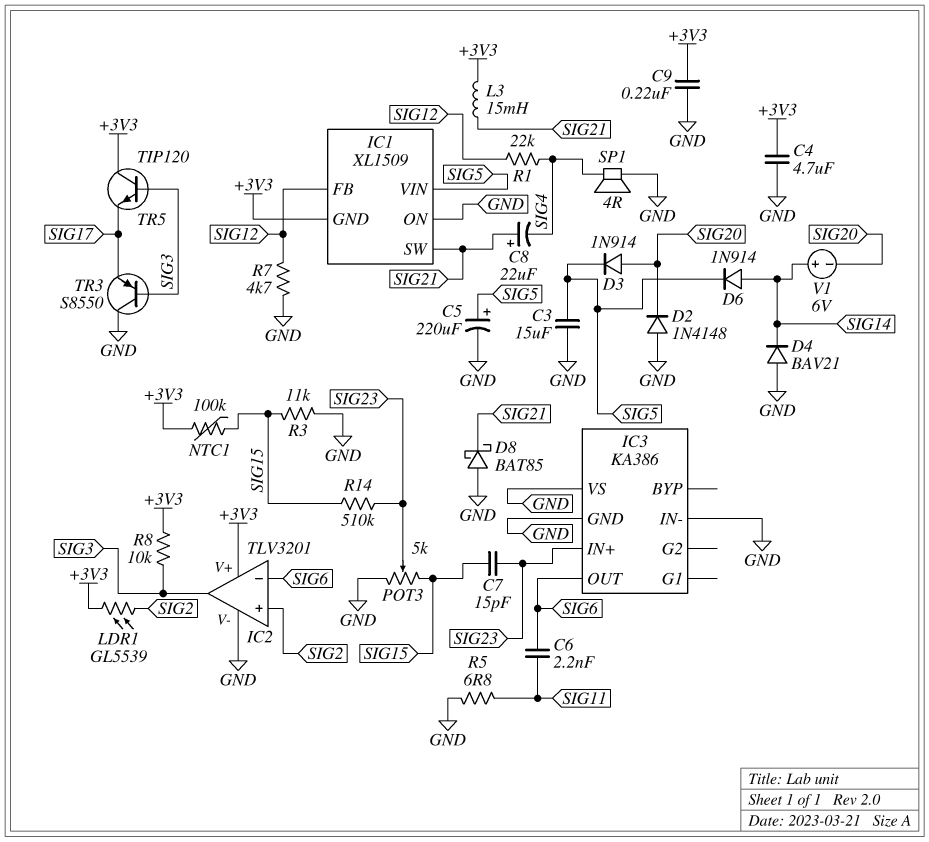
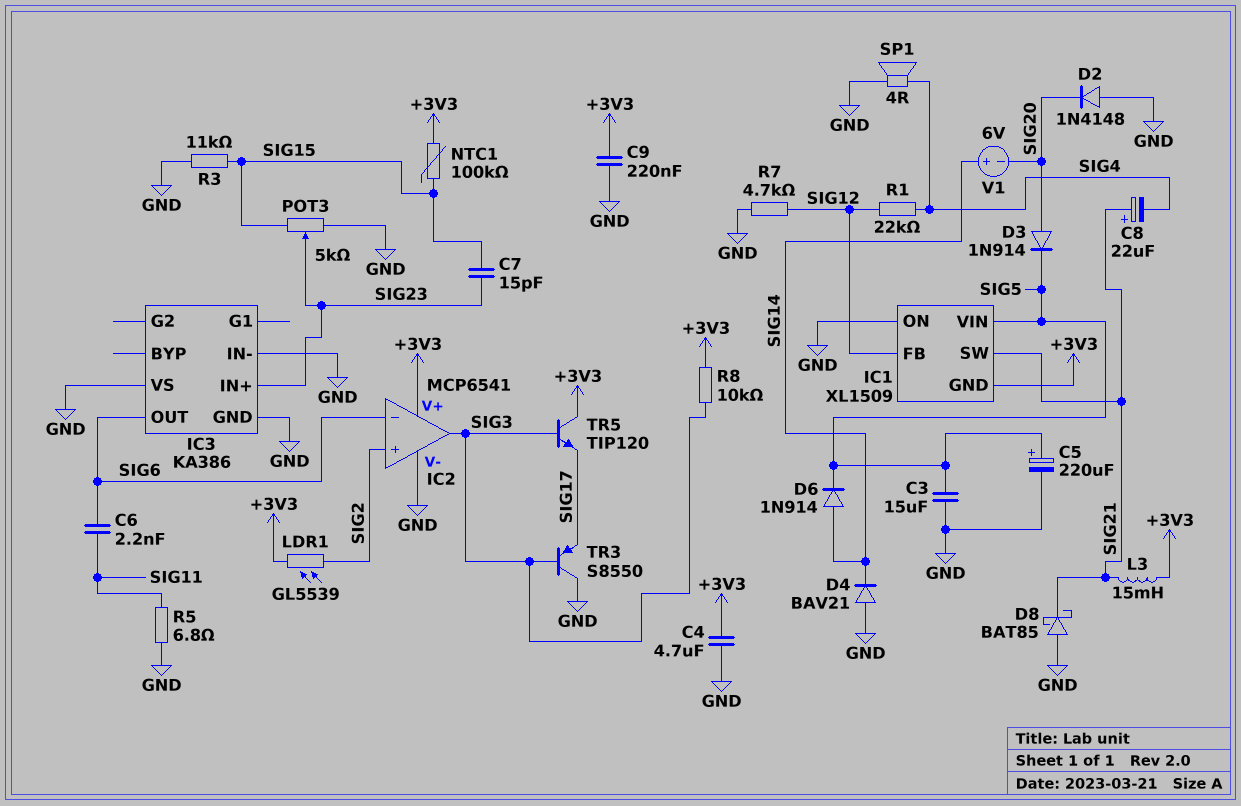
IC2: TLV3201 -> MCP6541
R14: 510k (SIG15, SIG23) -> none

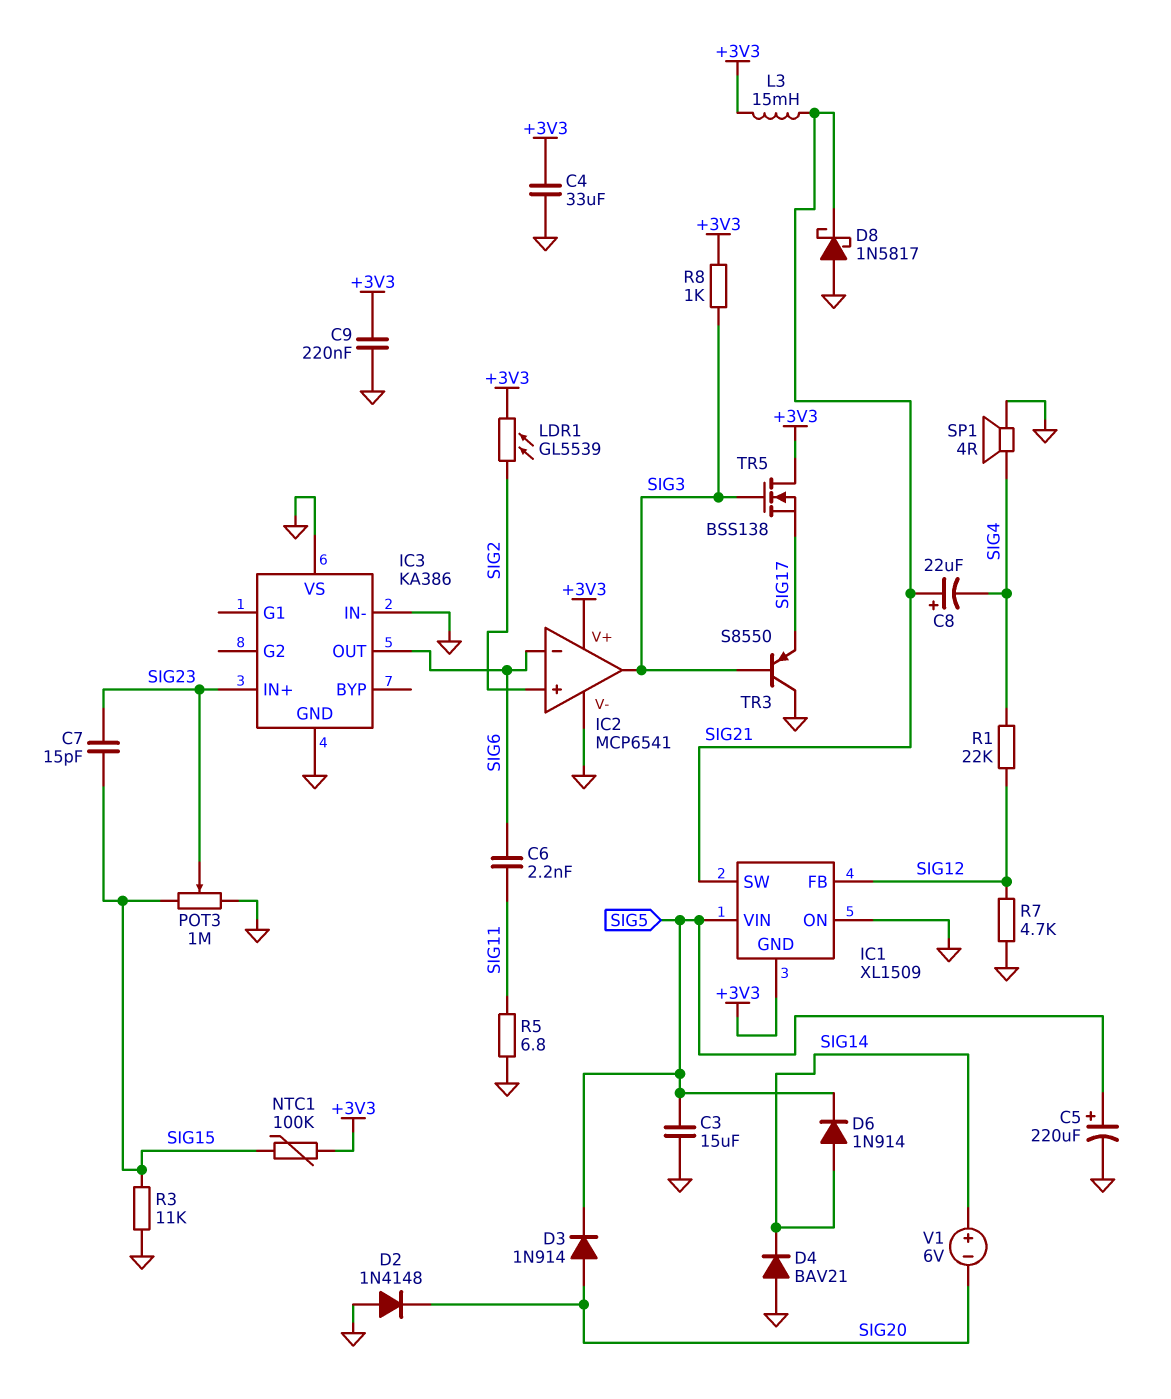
C4: 4.7uF (+3V3, GND) -> 33uF (+3V3, GND)
D8: schottky BAT85 (A GND, K SIG21) -> schottky 1N5817 (A GND, K SIG21)
POT3: 5k (GND, SIG15, wiper SIG23) -> 1M (GND, SIG15, wiper SIG23)
R8: 10k (+3V3, SIG3) -> 1k (+3V3, SIG3)
TR5: NPN TIP120 (B SIG3, C +3V3, E SIG17) -> NMOS BSS138 (G SIG3, D +3V3, S SIG17)

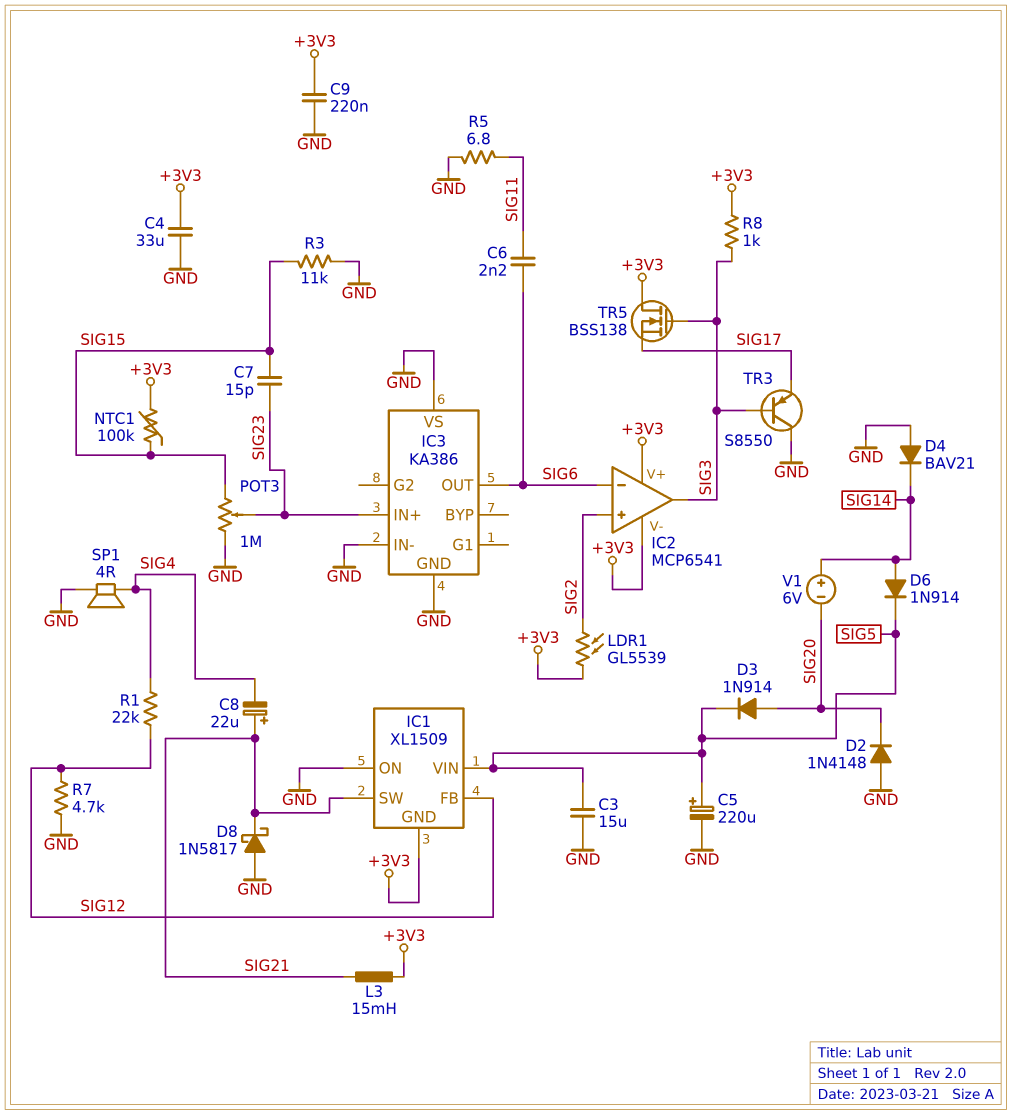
IC2 pin V-: GND -> +3V3

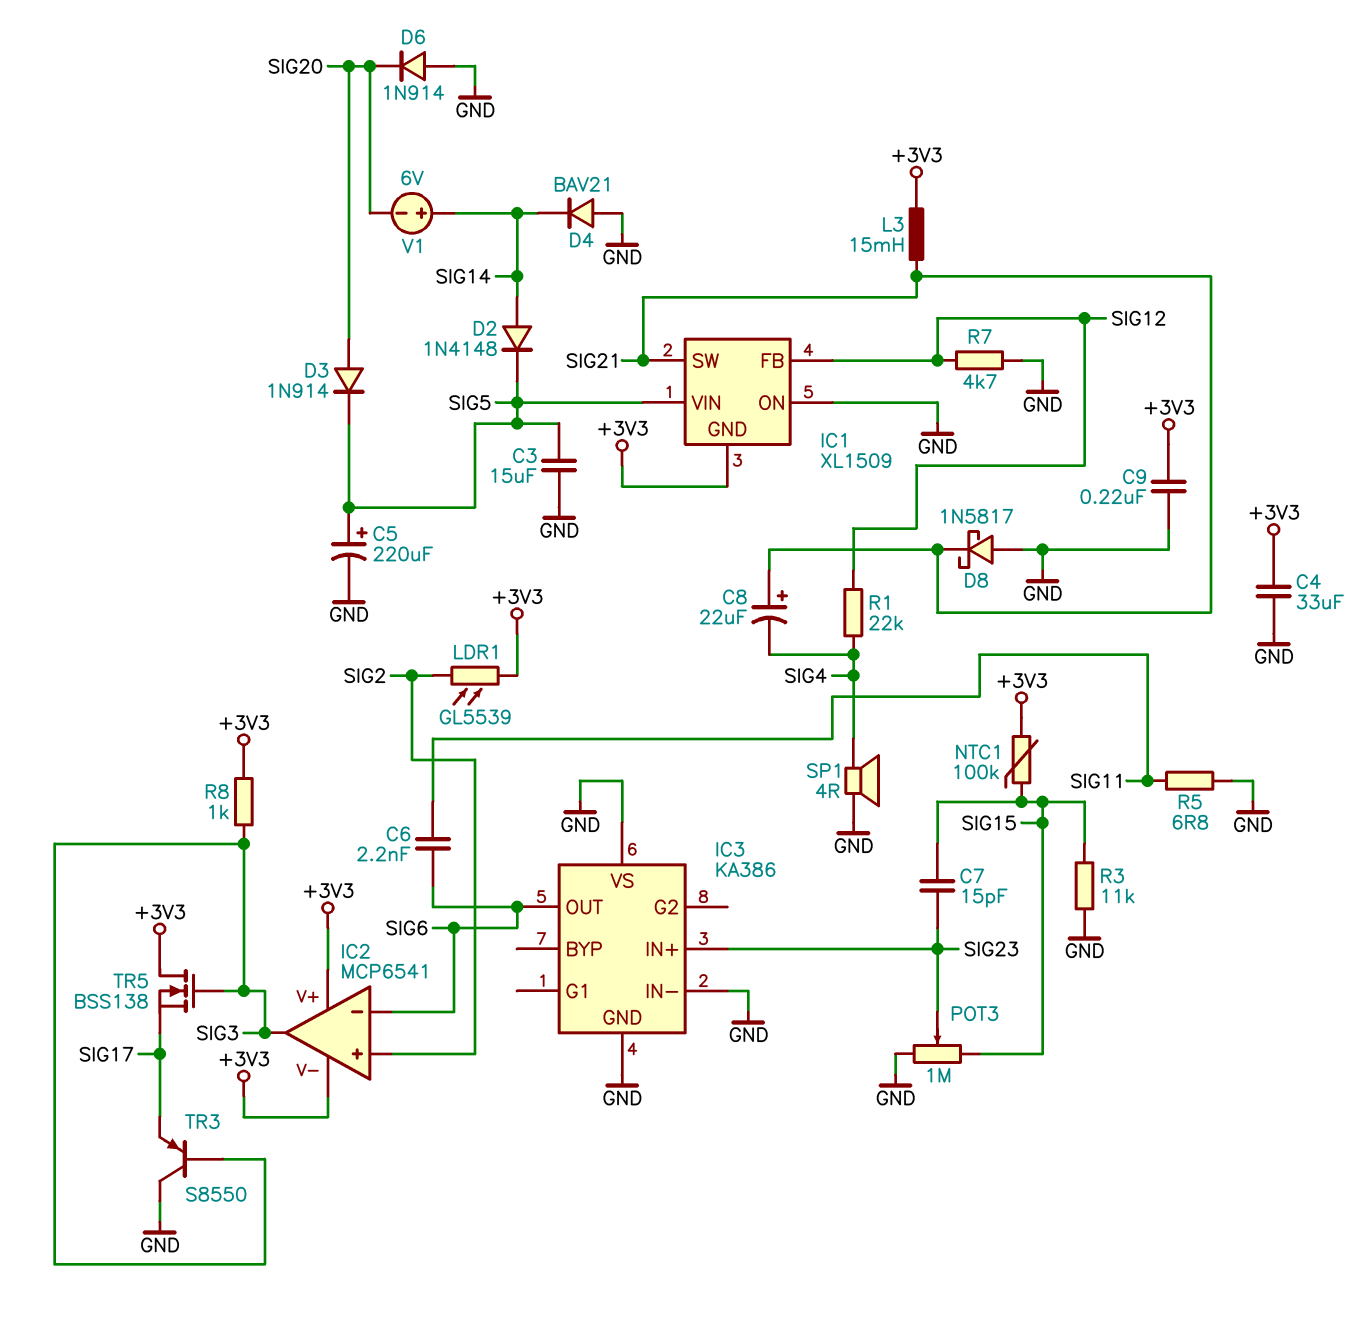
D2: diode 1N4148 (A GND, K SIG20) -> diode 1N4148 (A SIG14, K SIG5)
D6: diode 1N914 (A SIG14, K SIG5) -> diode 1N914 (A GND, K SIG20)

